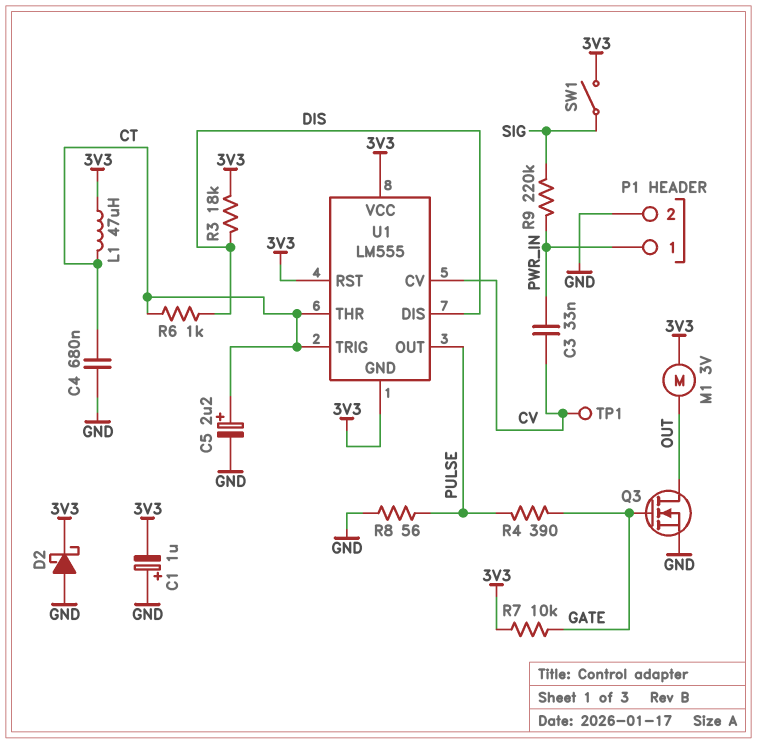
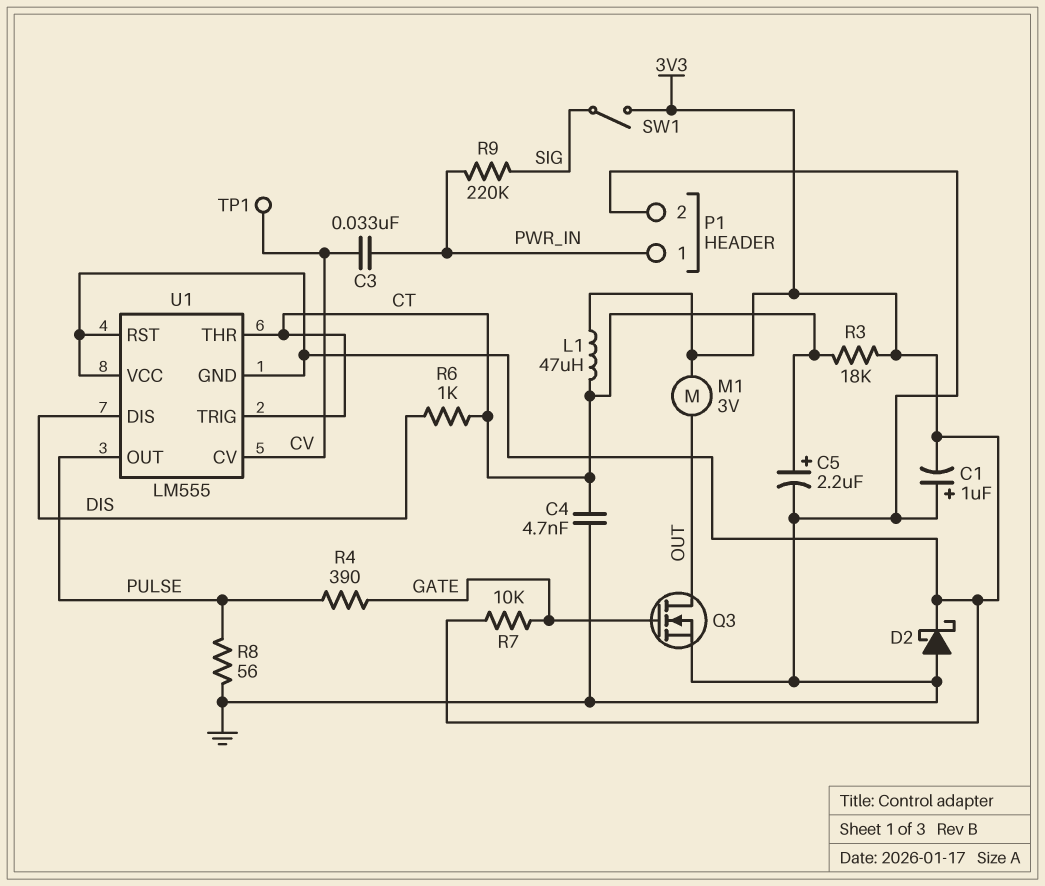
C4: 680nF (CT, GND) -> 4.7nF (CT, GND)
R3: 18k (3V3, DIS) -> 18k (3V3, CT)

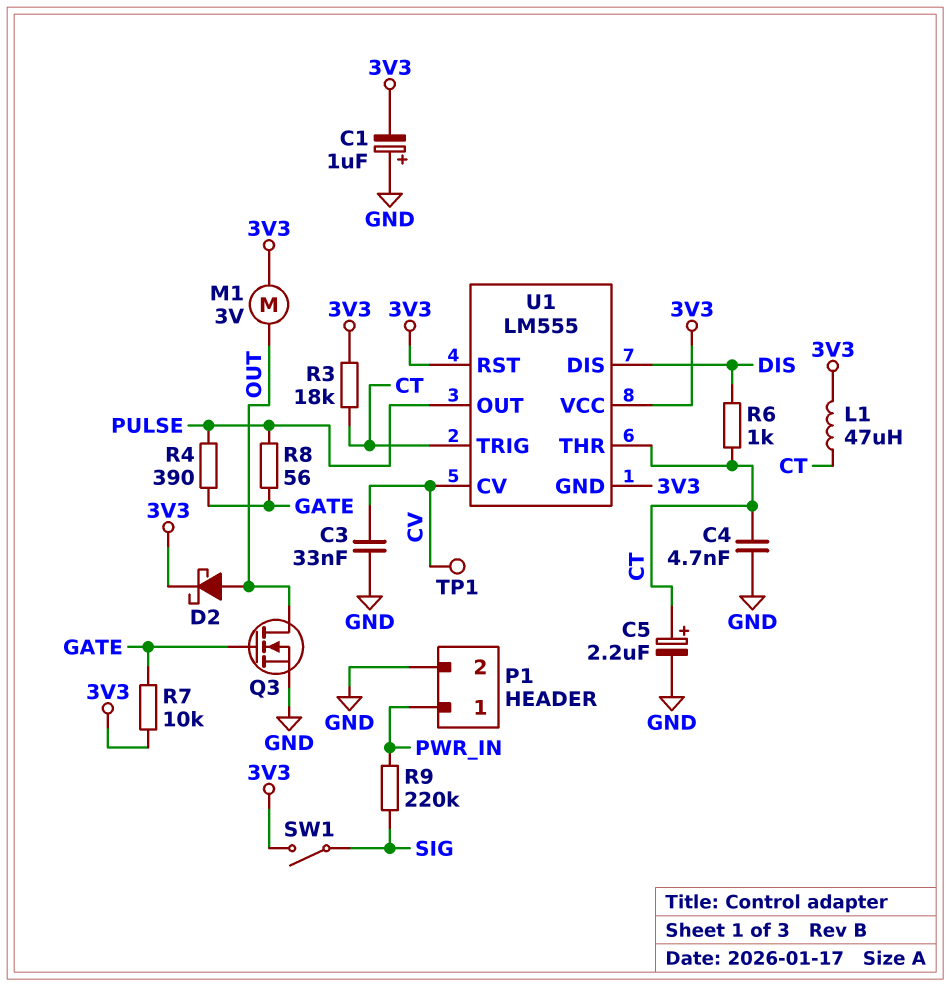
C3: 33nF (CV, PWR_IN) -> 33nF (CV, GND)
D2: schottky (A GND, K 3V3) -> schottky (A OUT, K 3V3)
R8: 56 (GND, PULSE) -> 56 (GATE, PULSE)

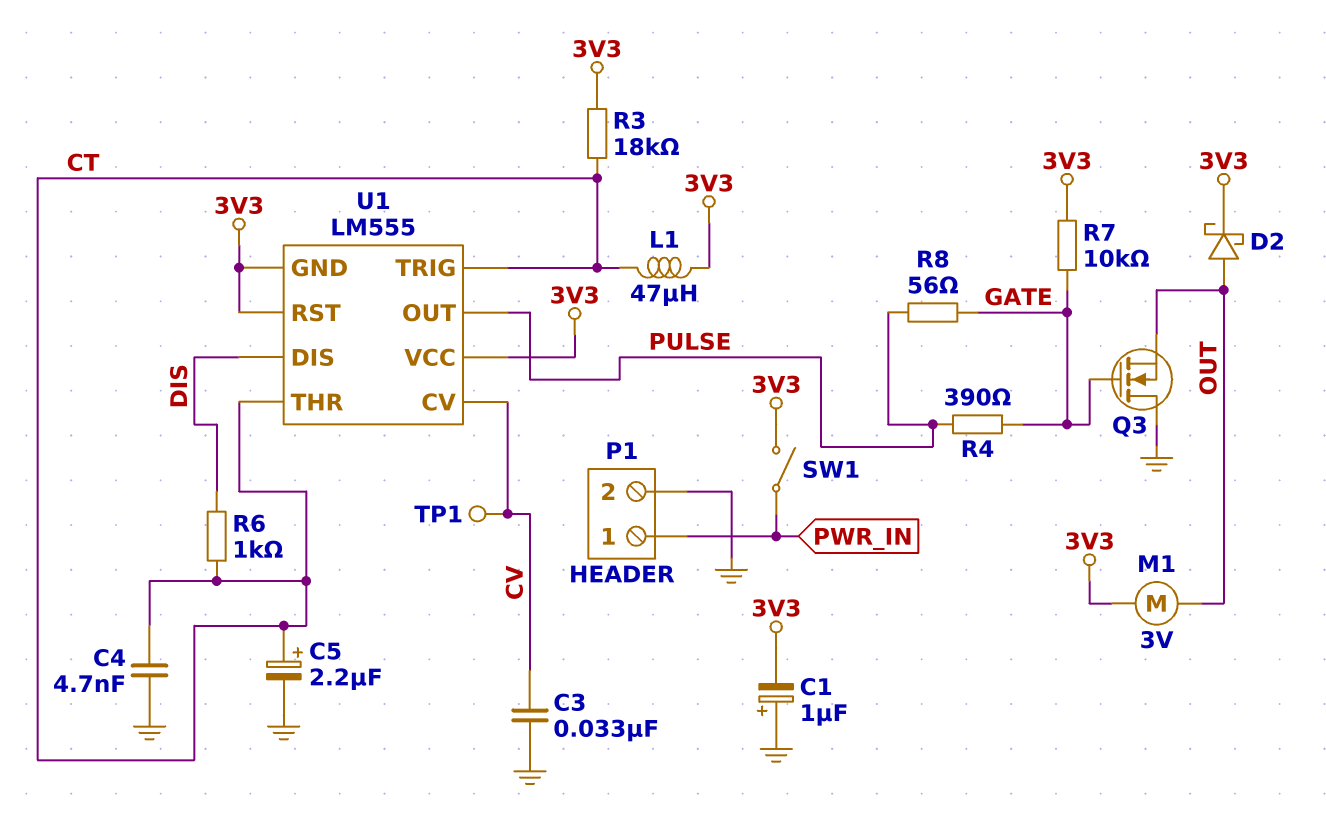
Q3: NMOS (G GATE, D OUT, S GND) -> NMOS (G GATE, D GND, S OUT)
R9: 220k (PWR_IN, SIG) -> none
SW1: switch (3V3, SIG) -> switch (3V3, PWR_IN)

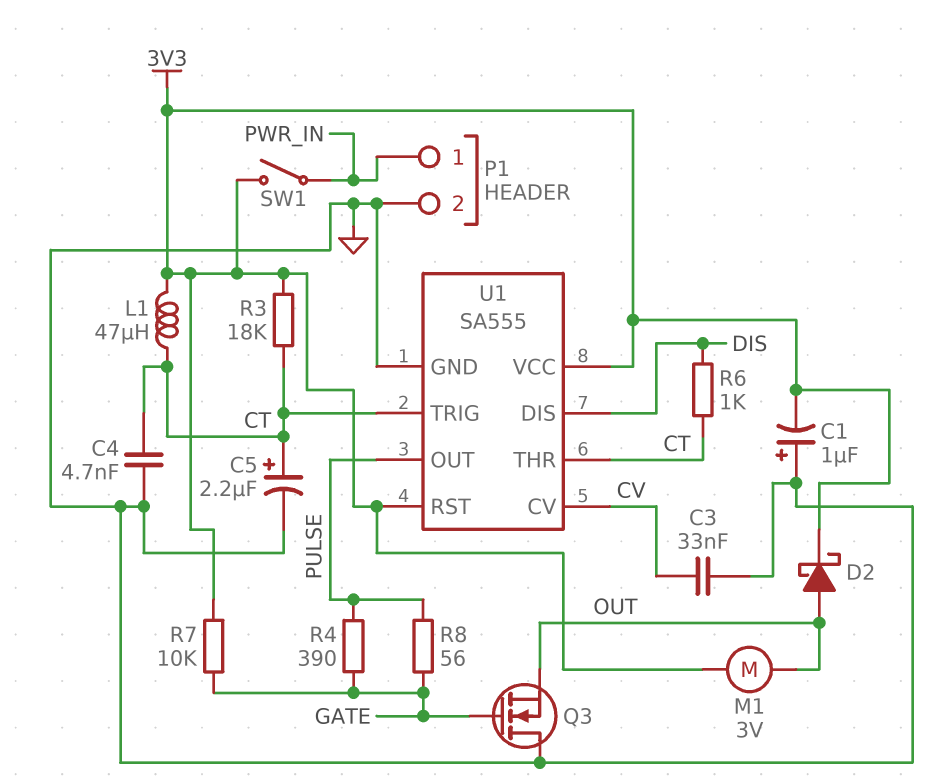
TP1: test point (CV) -> none
U1: LM555 -> SA555
U1 pin GND: 3V3 -> GND

